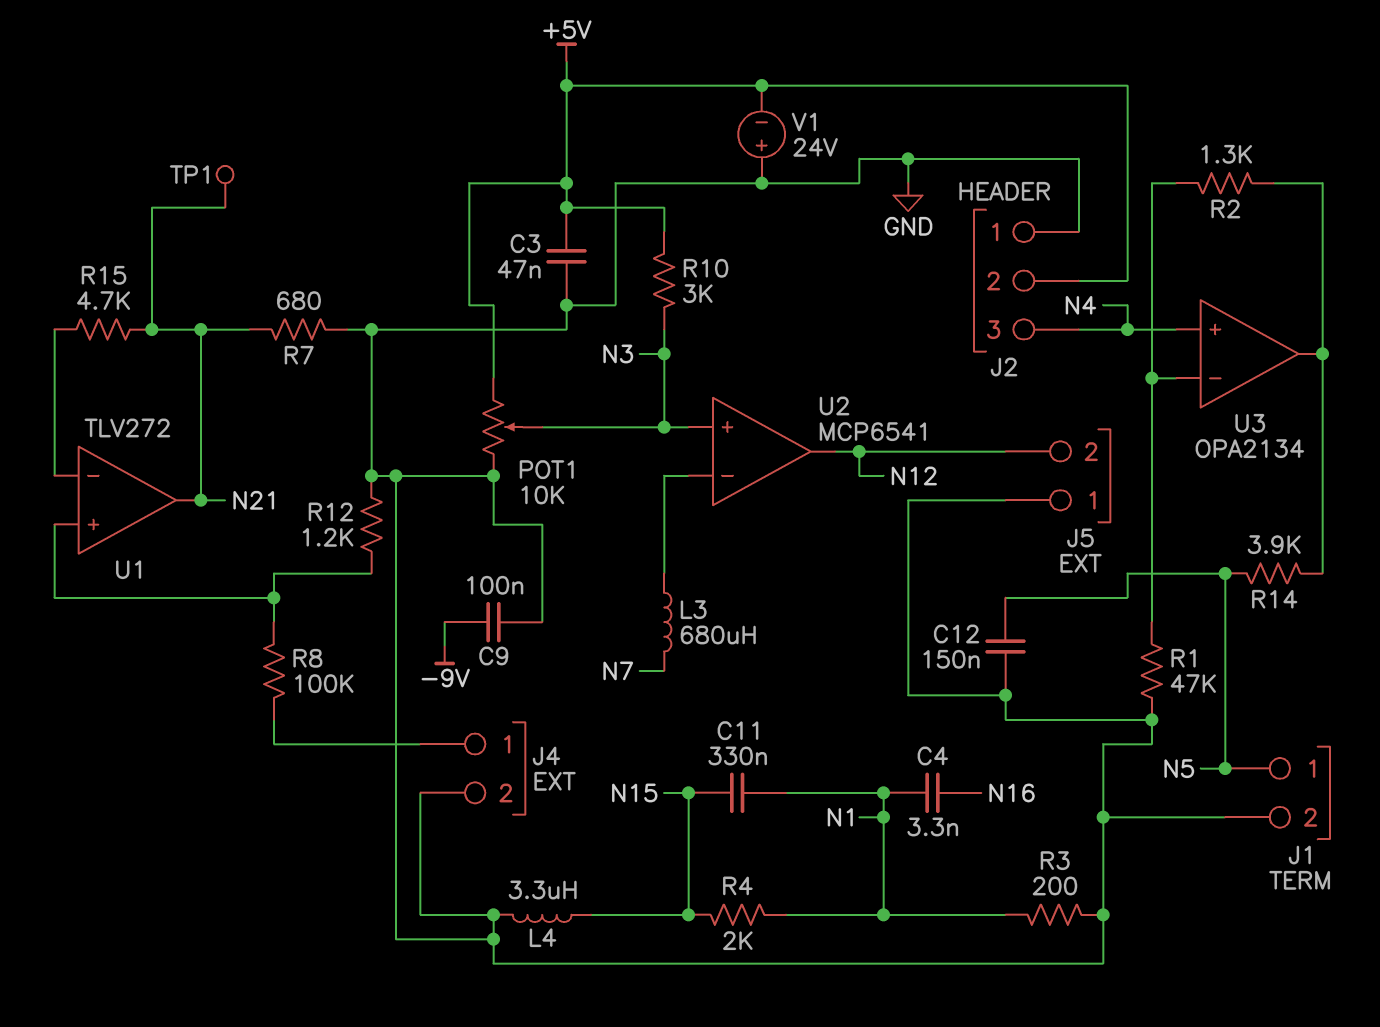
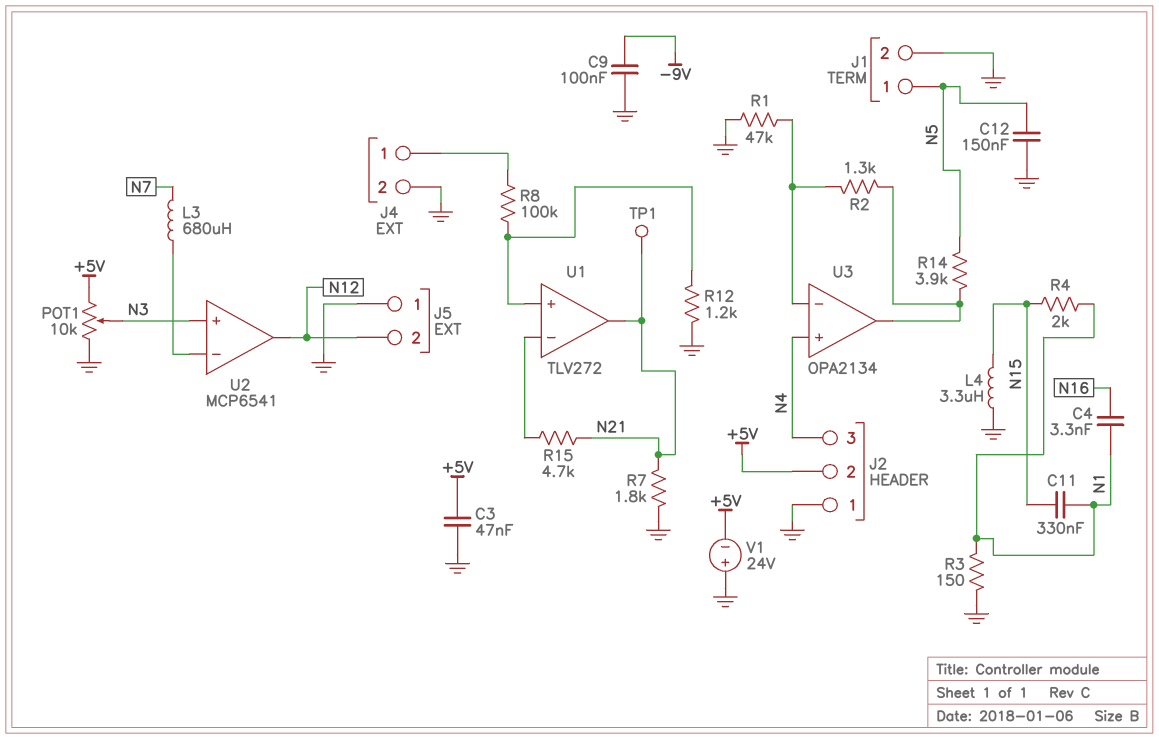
R3: 200 (GND, N1) -> 150 (GND, N1)
R7: 680 (GND, N21) -> 1.8k (GND, N21)
R10: 3k (+5V, N3) -> none

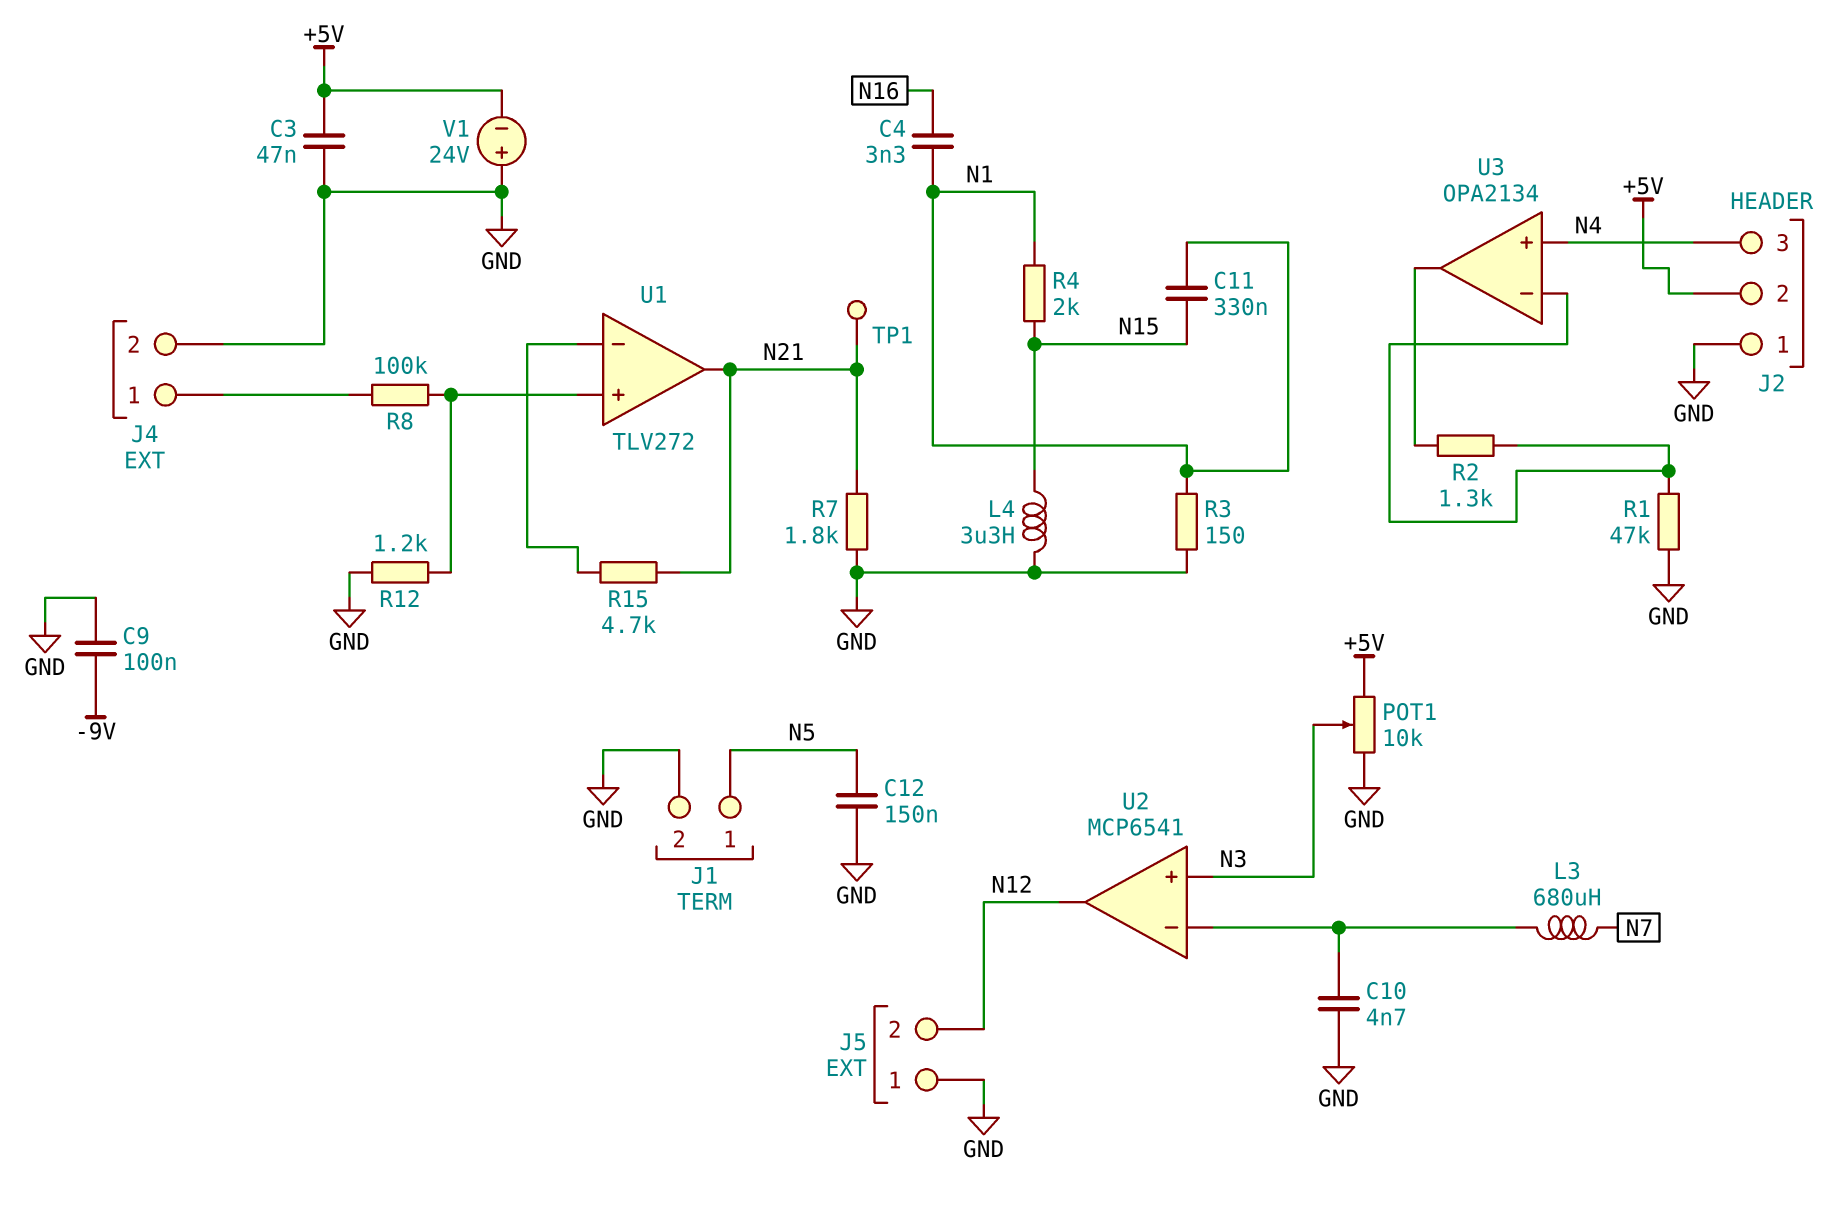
C10: none -> 4.7nF (GND, U2/in-)
R14: 3.9k (N5, U3/out) -> none

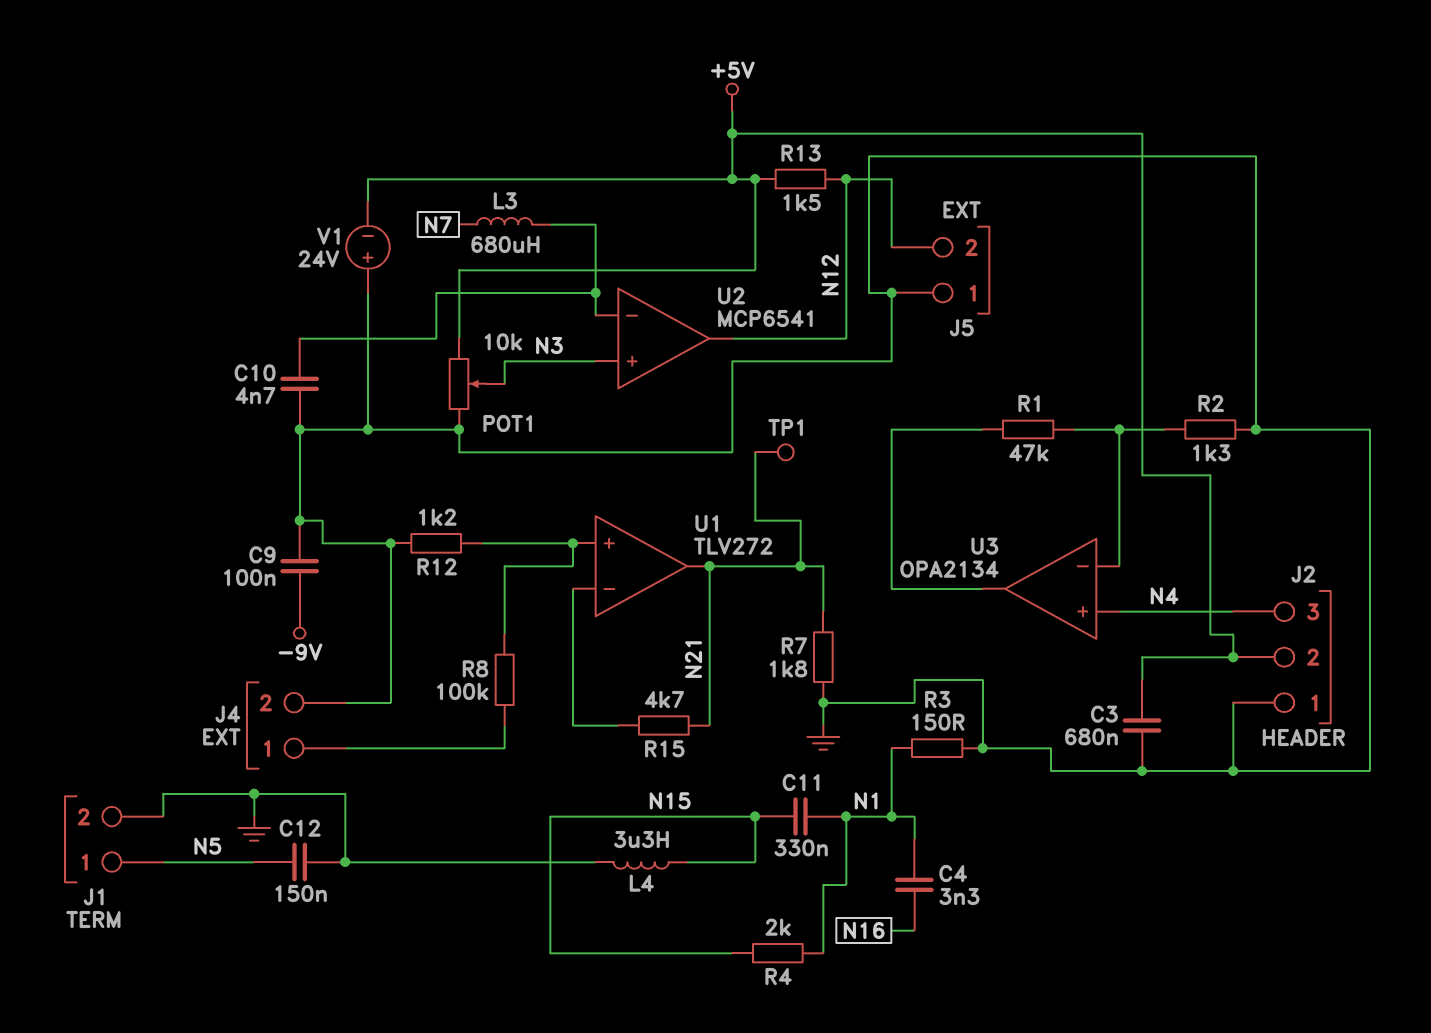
C3: 47nF (+5V, GND) -> 680nF (+5V, GND)
R1: 47k (GND, U3/in-) -> 47k (U3/in-, U3/out)
R2: 1.3k (U3/in-, U3/out) -> 1.3k (GND, U3/in-)
R13: none -> 1.5k (+5V, N12)

